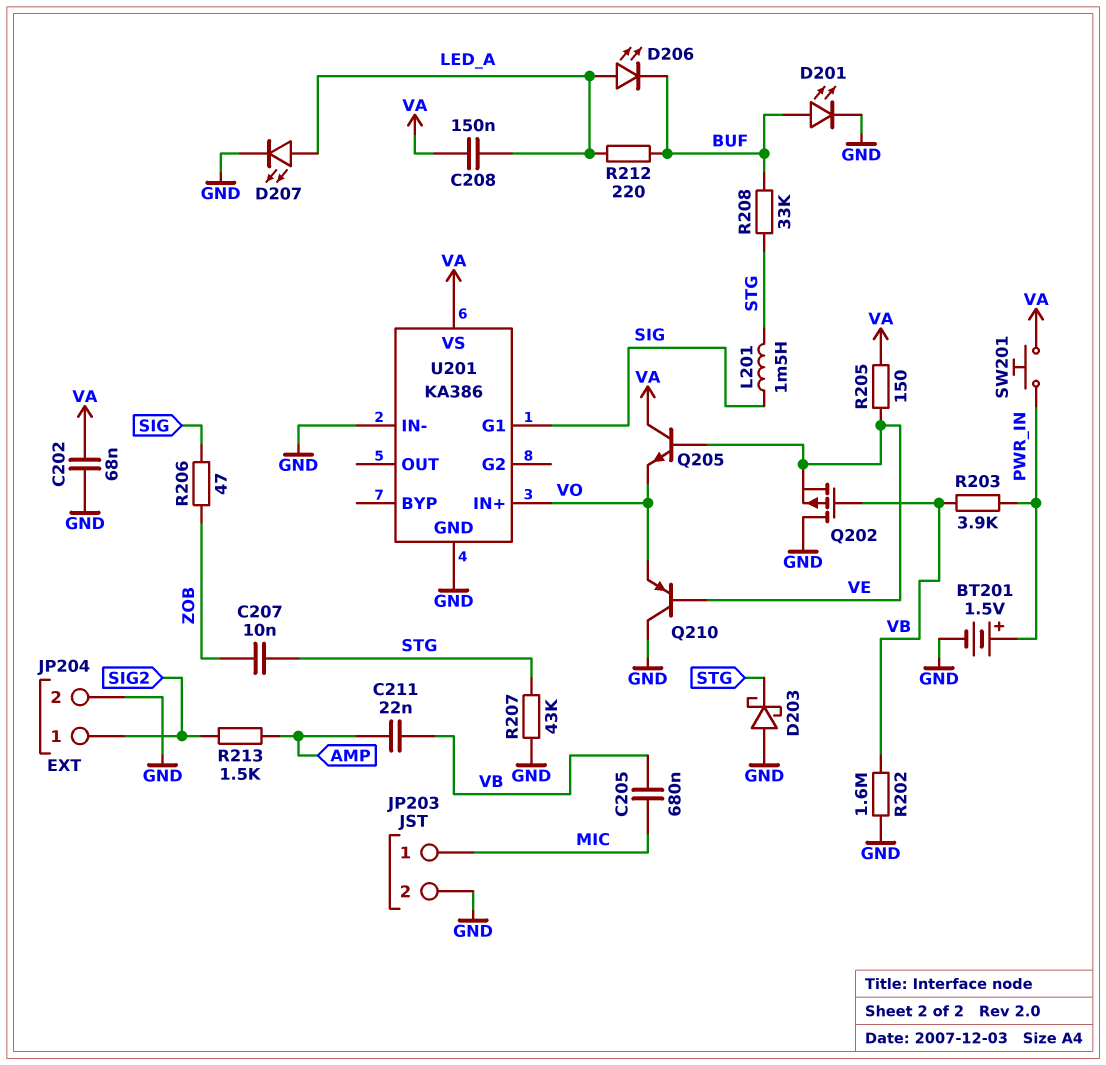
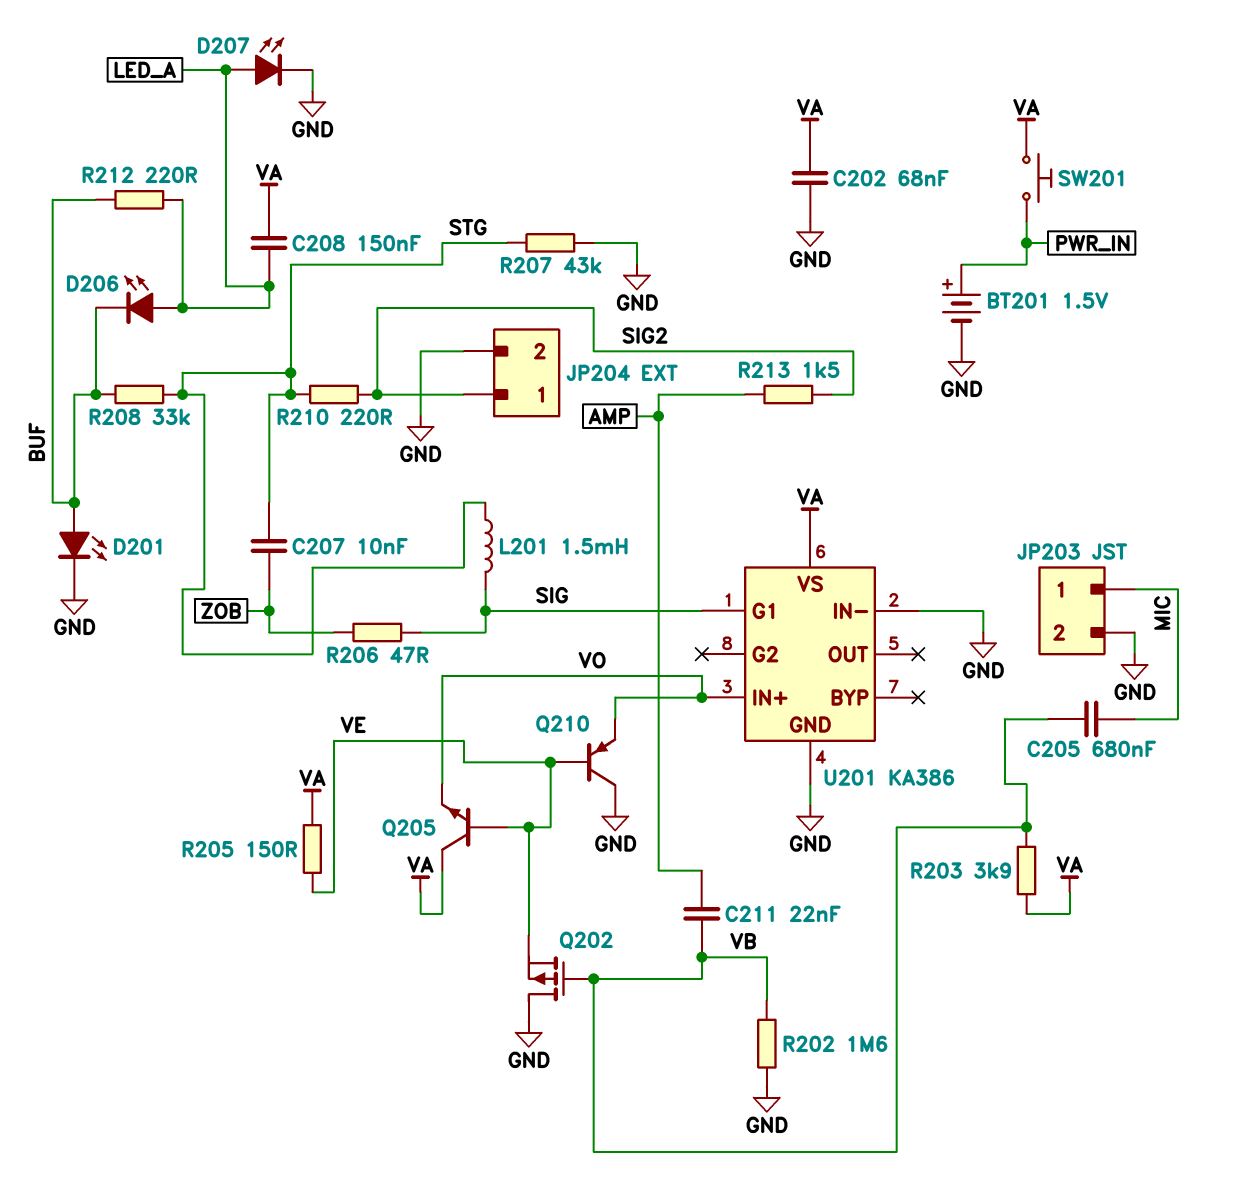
D203: schottky (A GND, K STG) -> none
R203: 3.9k (PWR_IN, VB) -> 3.9k (VA, VB)
R210: none -> 220 (SIG2, STG)

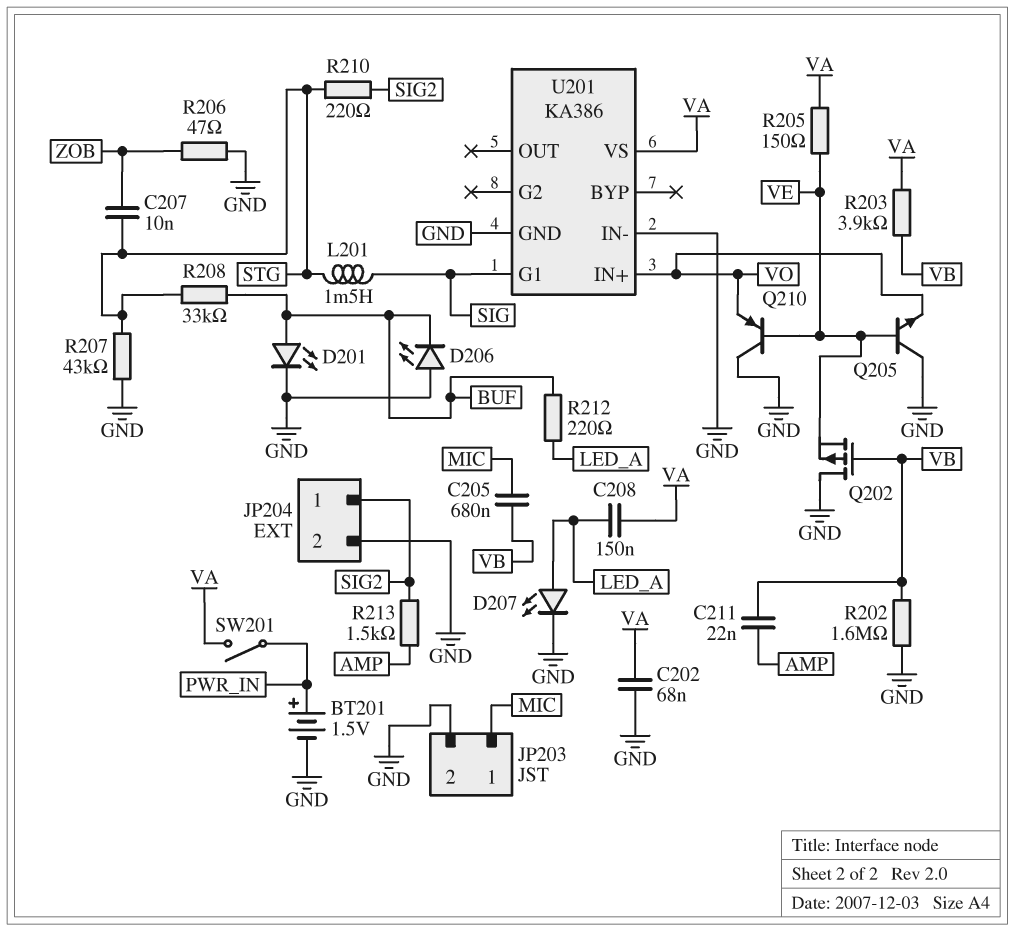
D206: LED (A LED_A, K BUF) -> LED (A GND, K BUF)
Q205: NPN (B VE, C VA, E VO) -> NPN (B VE, C GND, E VO)
R206: 47 (SIG, ZOB) -> 47 (GND, ZOB)
SW201: button (PWR_IN, VA) -> switch (PWR_IN, VA)

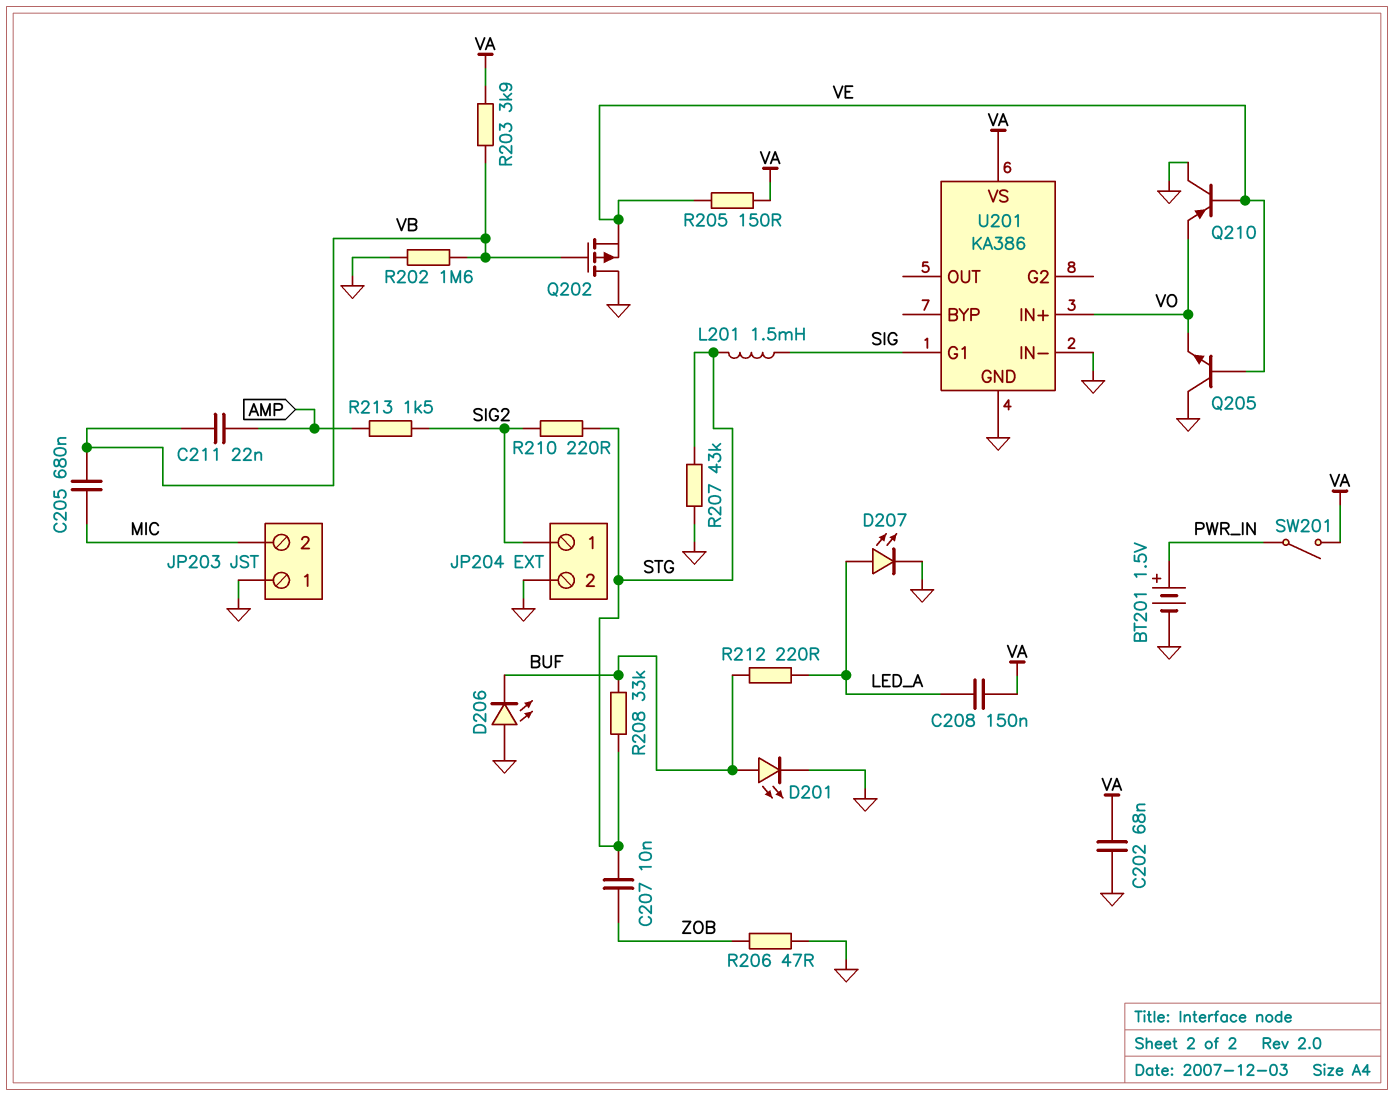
JP203 pin 1: MIC -> GND
JP203 pin 2: GND -> MIC

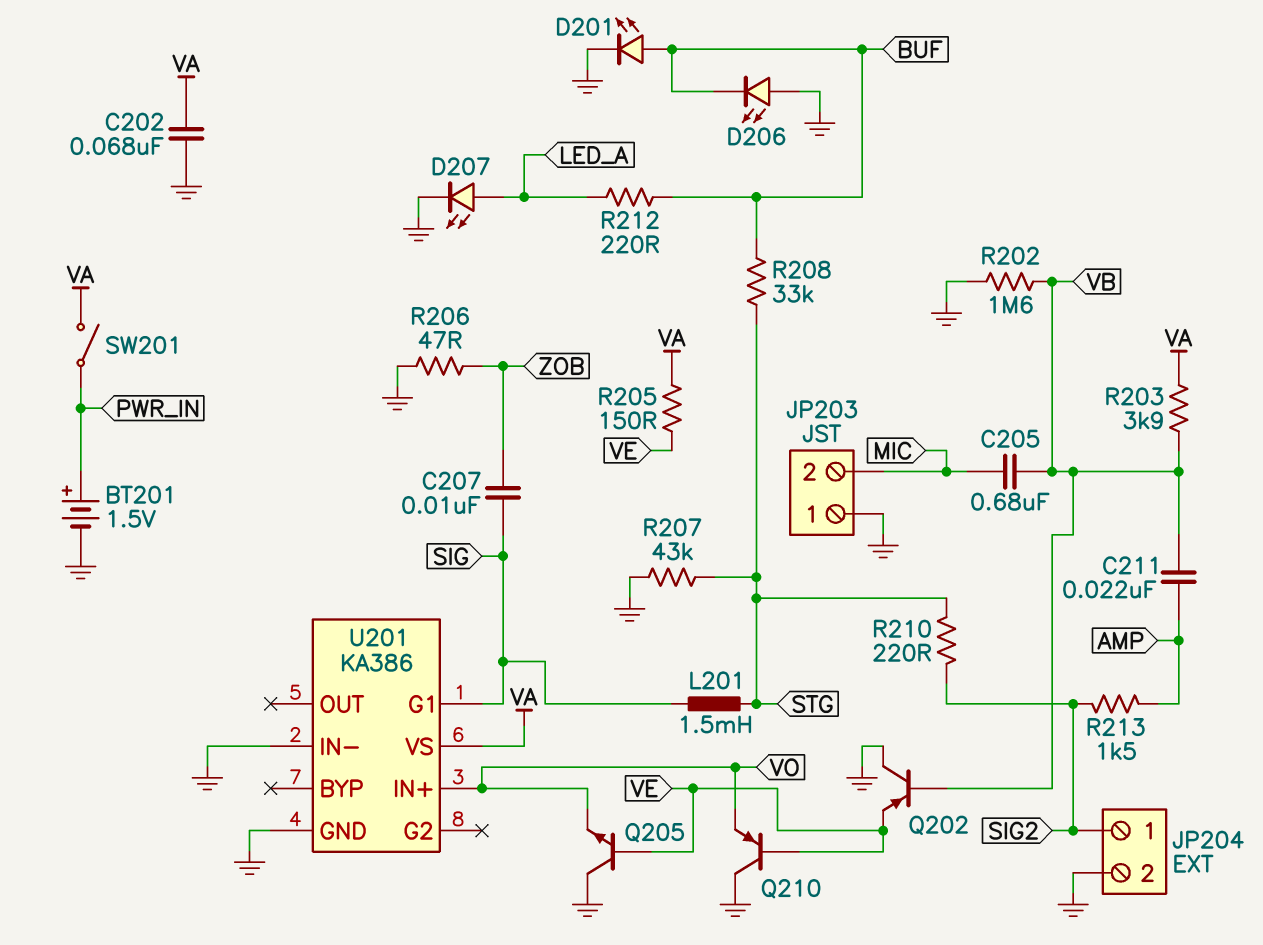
C207: 10nF (STG, ZOB) -> 10nF (SIG, ZOB)
C208: 150nF (LED_A, VA) -> none
Q202: PMOS (G VB, D GND, S VE) -> PNP (B VB, C GND, E VE)

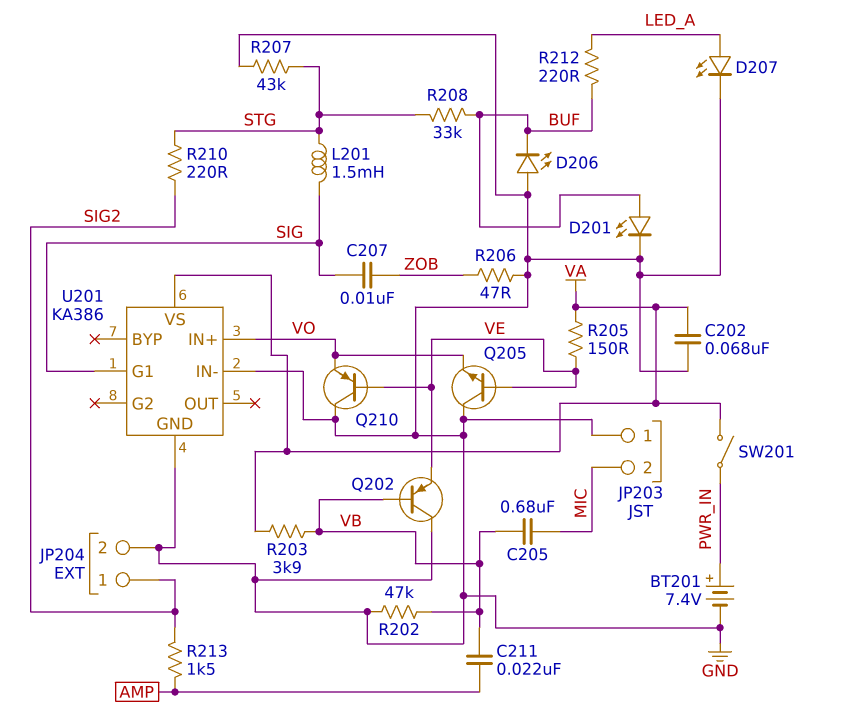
BT201: 1.5V (plus PWR_IN, minus GND) -> 7.4V (plus PWR_IN, minus GND)
R202: 1.6M (GND, VB) -> 47k (GND, VB)

